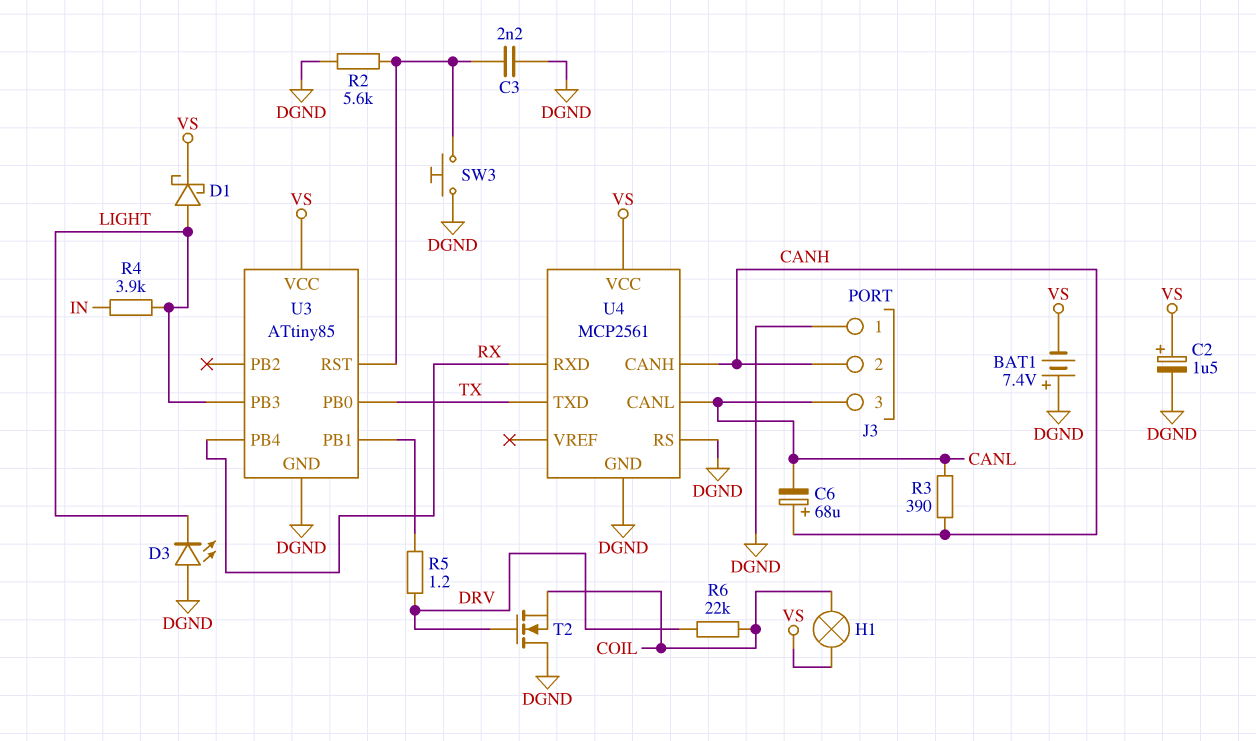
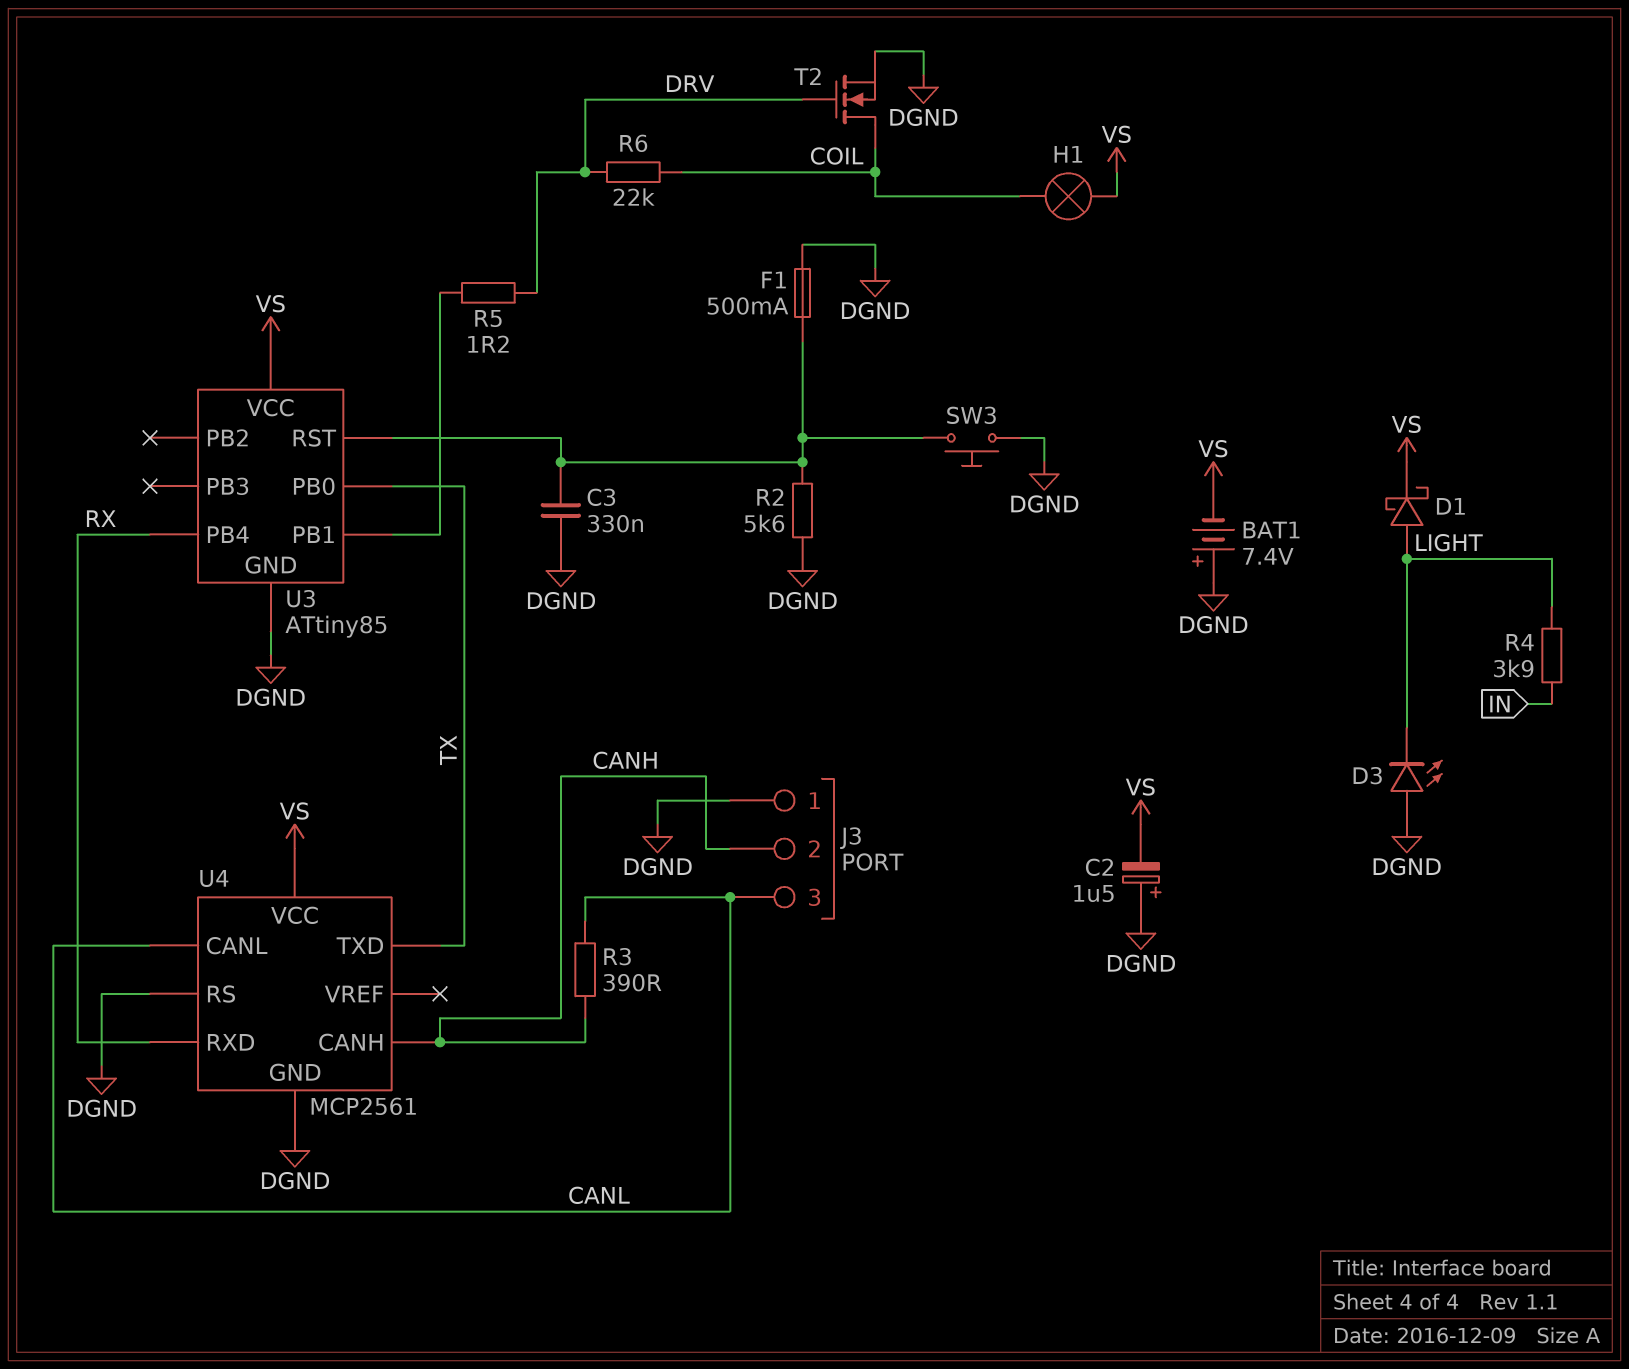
C2: 1.5uF (plus VS, minus DGND) -> 1.5uF (plus DGND, minus VS)
C3: 2.2nF (DGND, U3/RST) -> 330nF (DGND, U3/RST)
C6: 68uF (plus CANH, minus CANL) -> none
F1: none -> 500mA (DGND, U3/RST)
T2: NMOS (G DRV, D DGND, S COIL) -> NMOS (G DRV, D COIL, S DGND)
U3 pin PB3: LIGHT -> none

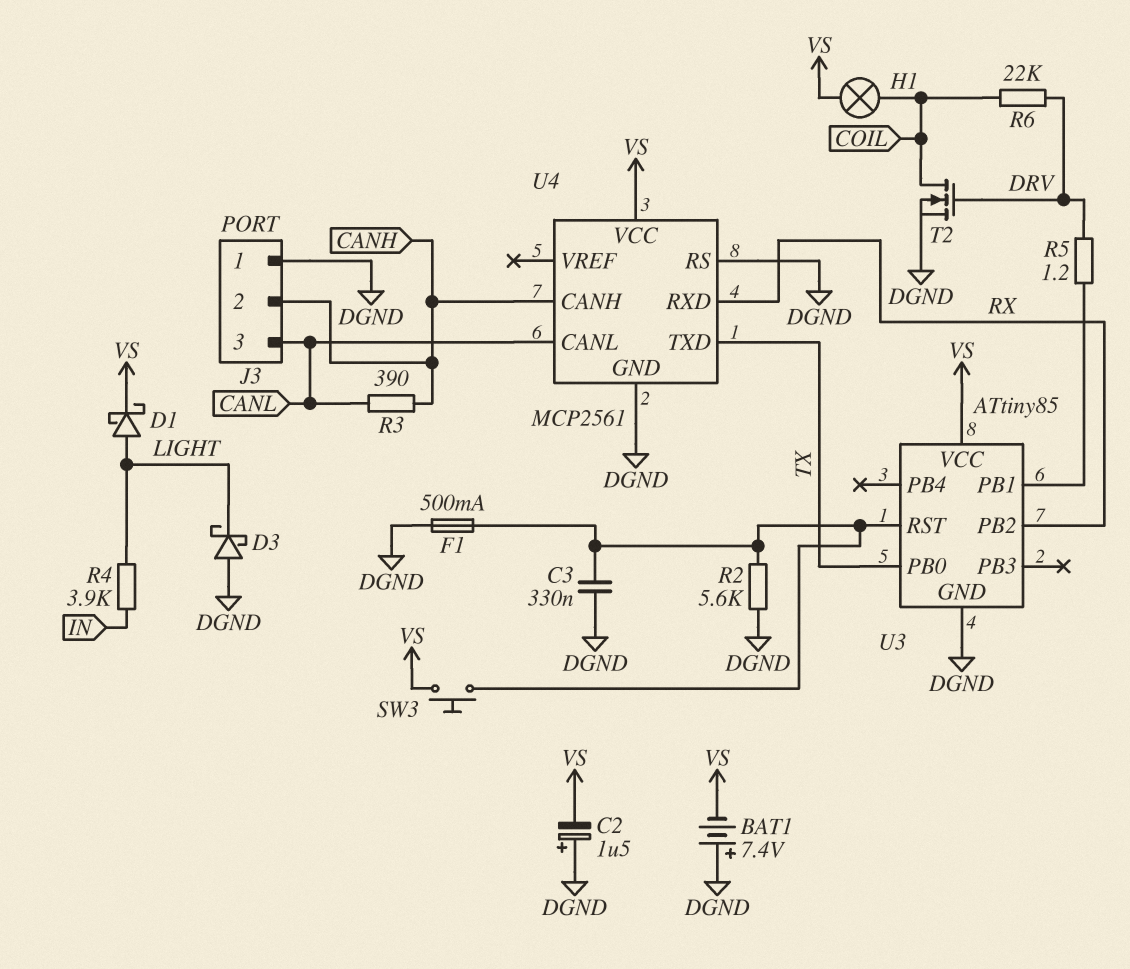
D3: LED (A DGND, K LIGHT) -> schottky (A DGND, K LIGHT)
SW3: button (DGND, U3/RST) -> button (U3/RST, VS)
U3 pin PB2: none -> RX
U3 pin PB4: RX -> none

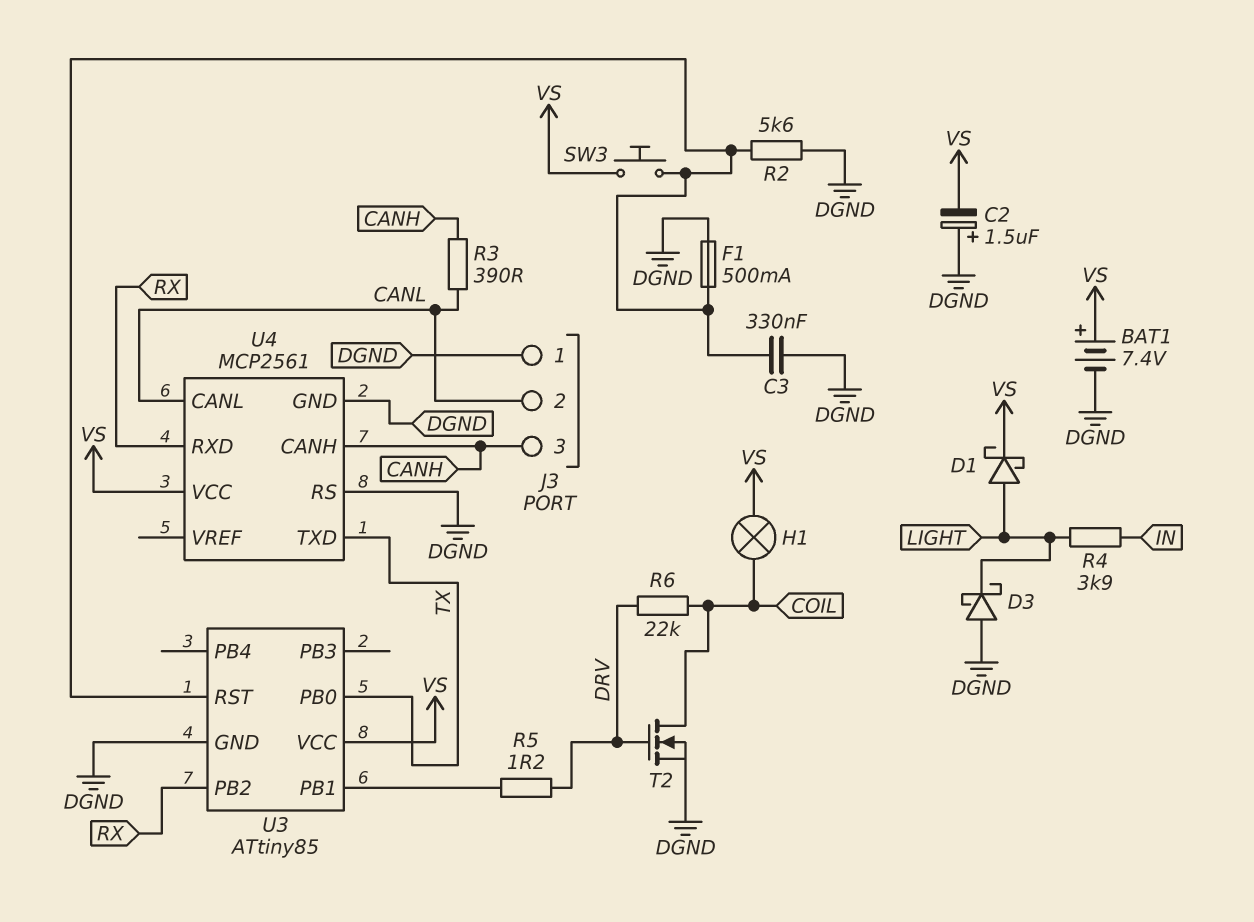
BAT1: 7.4V (plus DGND, minus VS) -> 7.4V (plus VS, minus DGND)
J3 pin 2: CANH -> CANL
J3 pin 3: CANL -> CANH

